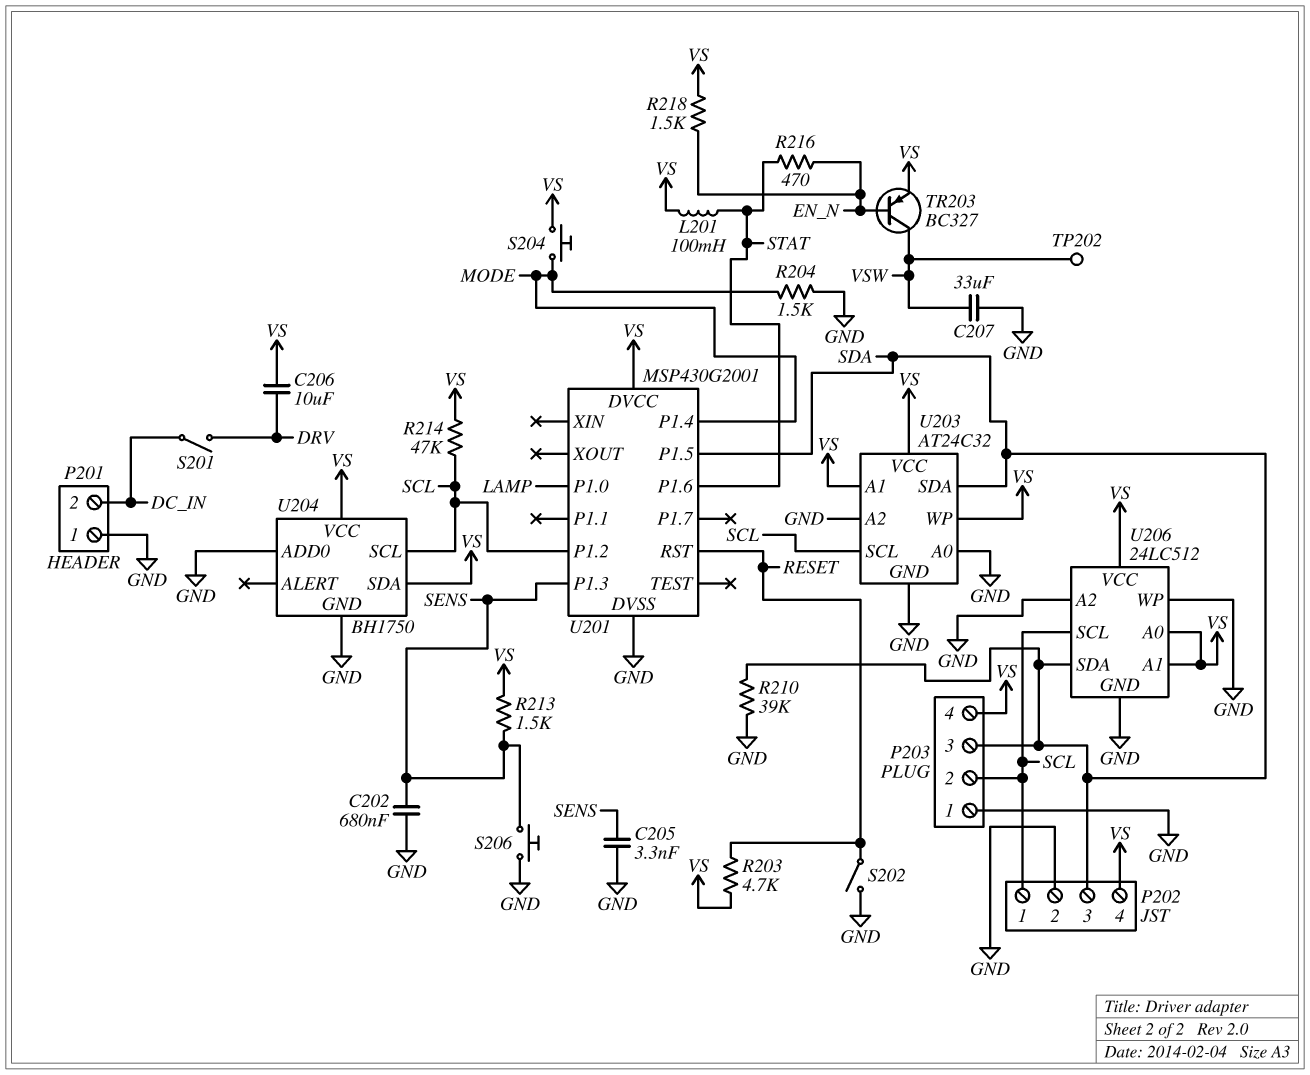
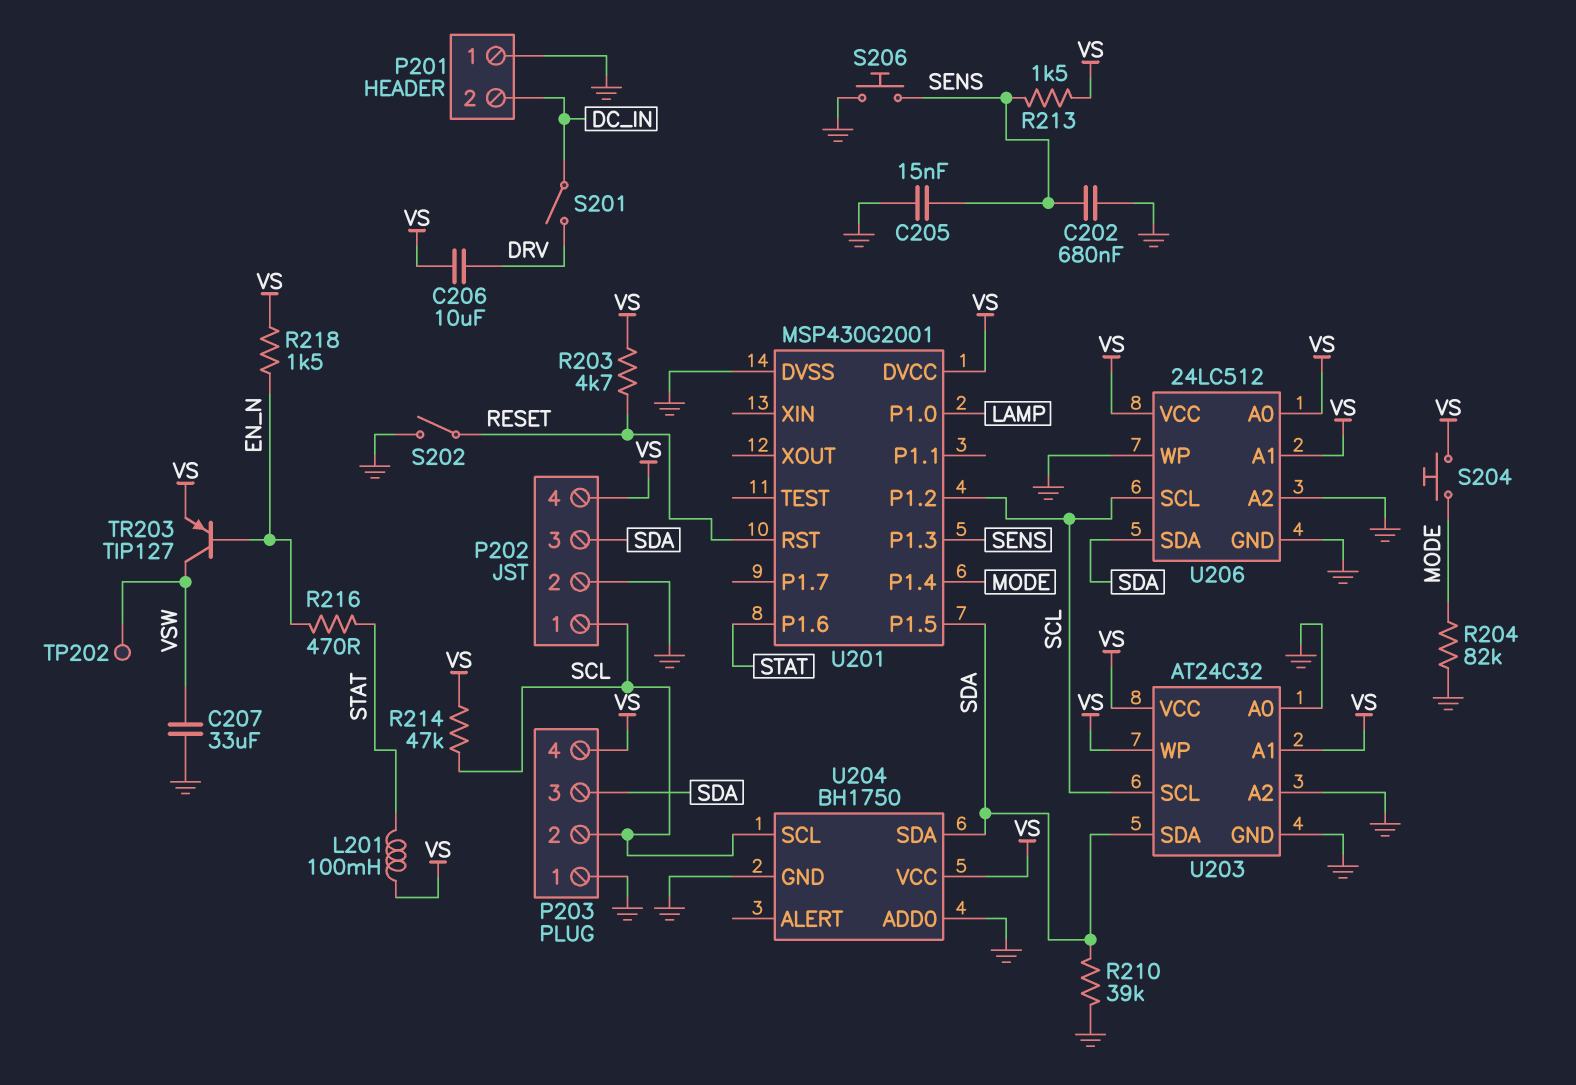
C205: 3.3nF (GND, SENS) -> 15nF (GND, SENS)
R204: 1.5k (GND, MODE) -> 82k (GND, MODE)
TR203: PNP BC327 (B EN_N, C VSW, E VS) -> PNP TIP127 (B EN_N, C VSW, E VS)
U204 pin SDA: VS -> SDA

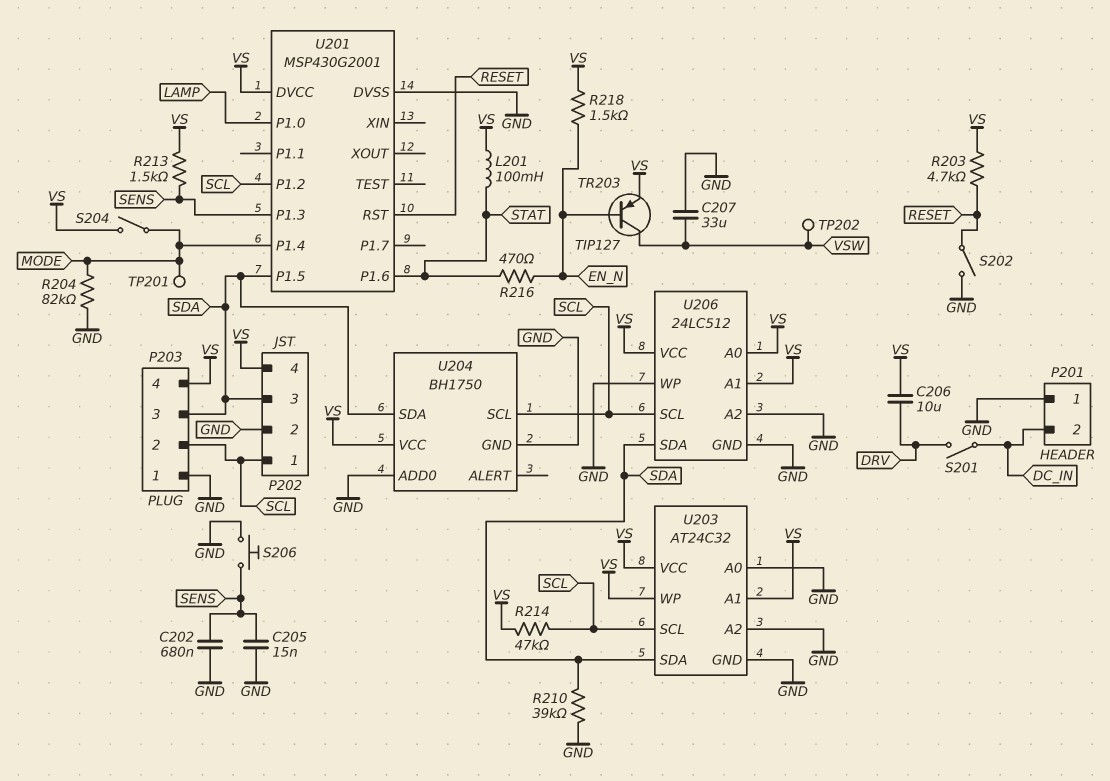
S204: button (MODE, VS) -> switch (MODE, VS)
TP201: none -> test point (MODE)

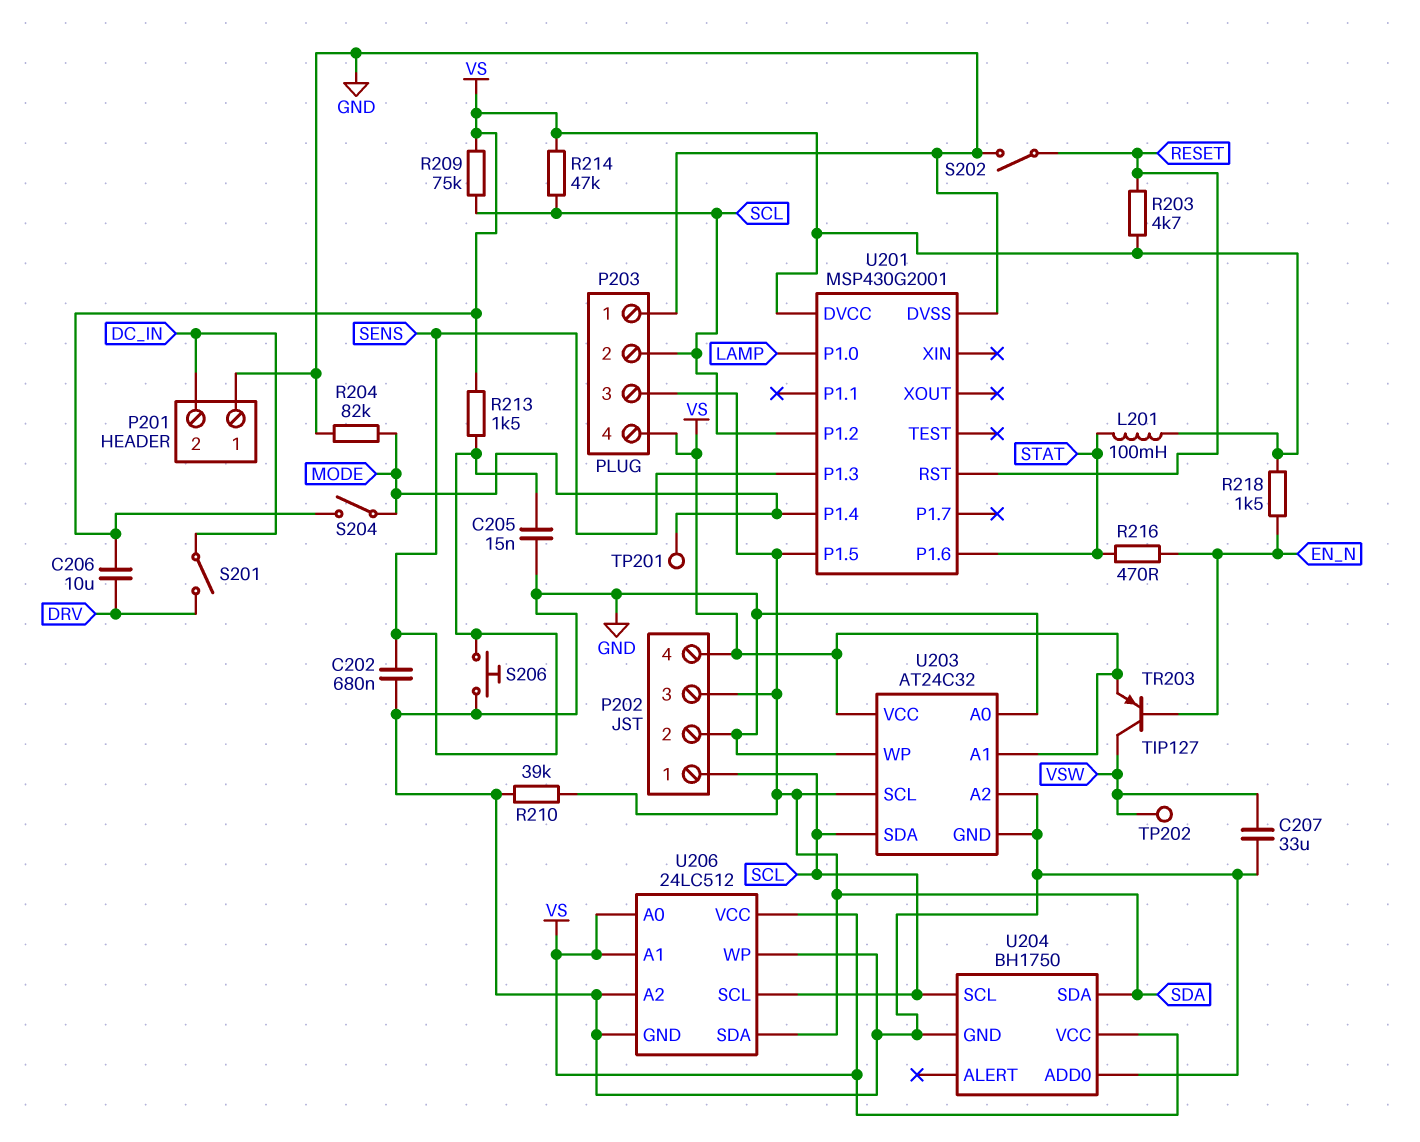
R209: none -> 75k (SCL, VS)
U203 pin SCL: SCL -> SDA
U203 pin SDA: SDA -> SCL
U203 pin WP: VS -> GND

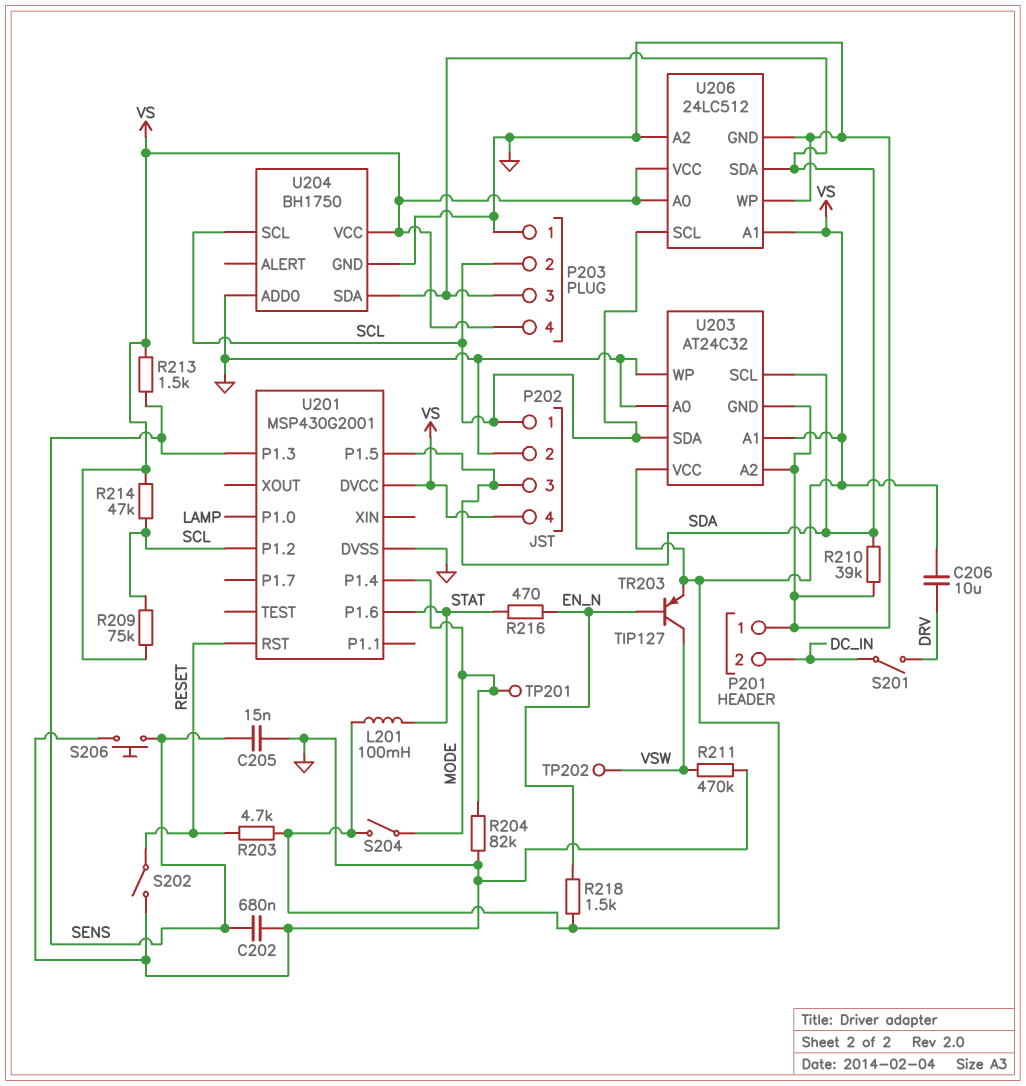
C207: 33uF (GND, VSW) -> none
R211: none -> 470k (GND, VSW)

